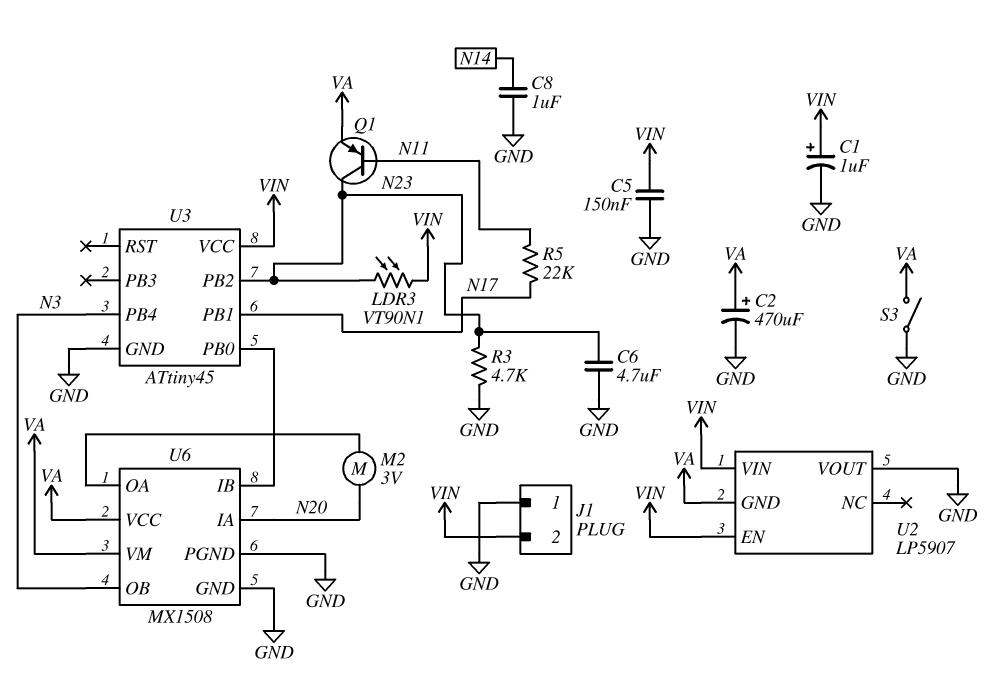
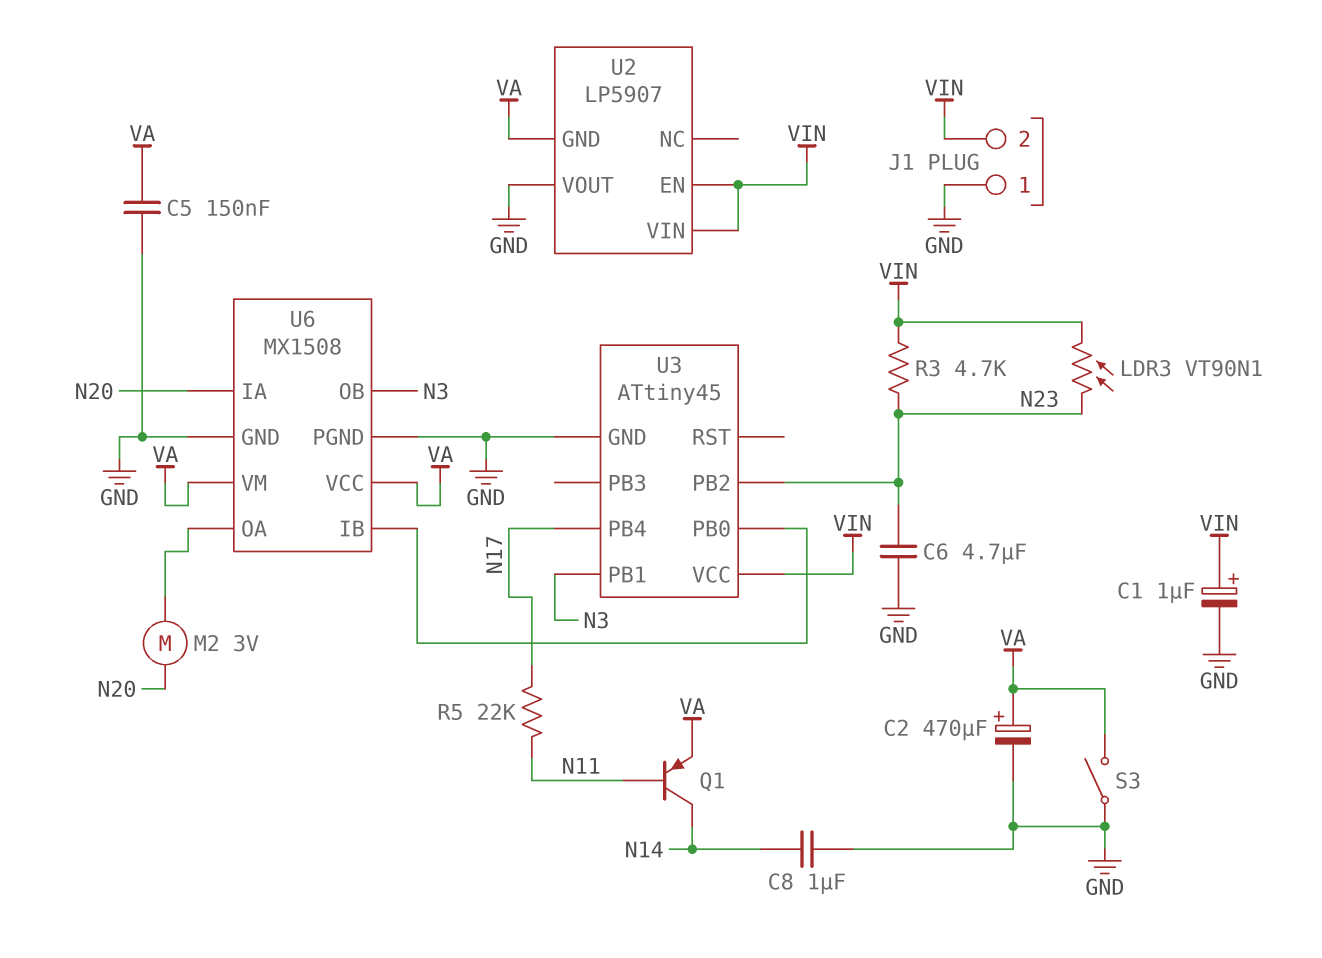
C5: 150nF (GND, VIN) -> 150nF (GND, VA)
Q1: PNP (B N11, C N23, E VA) -> PNP (B N11, C N14, E VA)
R3: 4.7k (GND, N23) -> 4.7k (N23, VIN)
U3 pin PB1: N17 -> N3
U3 pin PB4: N3 -> N17

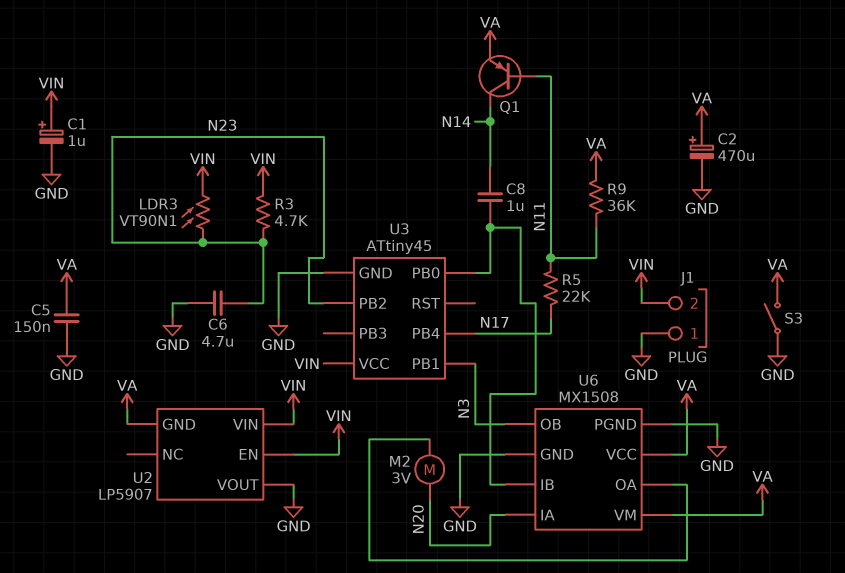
C8: 1uF (GND, N14) -> 1uF (N14, U3/PB0)
R9: none -> 36k (N11, VA)

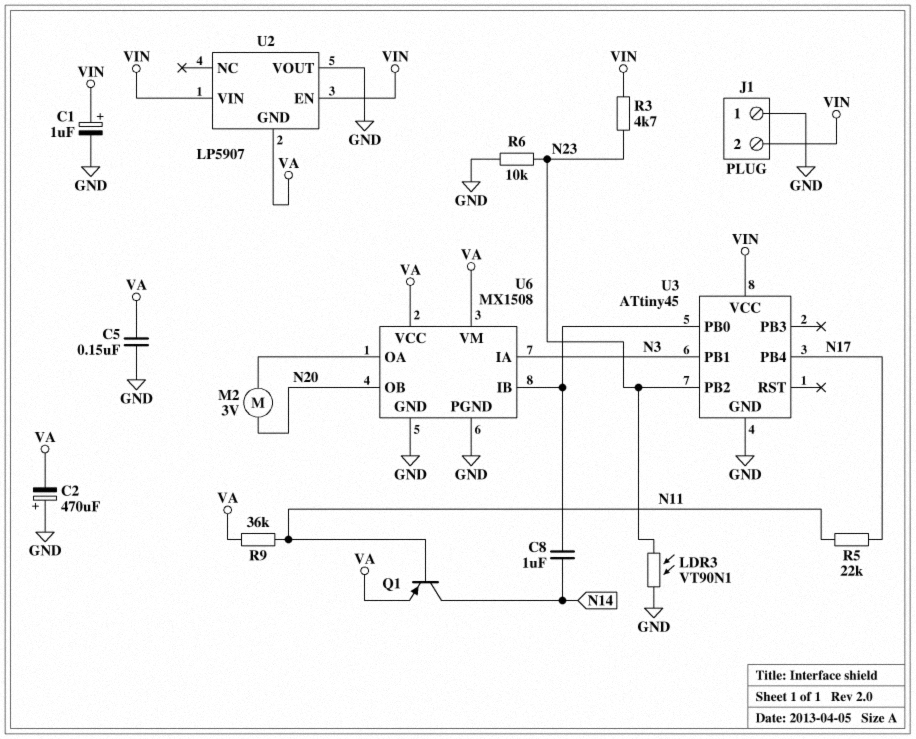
C2: 470uF (plus VA, minus GND) -> 470uF (plus GND, minus VA)
C6: 4.7uF (GND, N23) -> none
LDR3: VT90N1 (N23, VIN) -> VT90N1 (GND, N23)
R6: none -> 10k (GND, N23)
S3: switch (GND, VA) -> none
U6 pin IA: N20 -> N3
U6 pin OB: N3 -> N20

